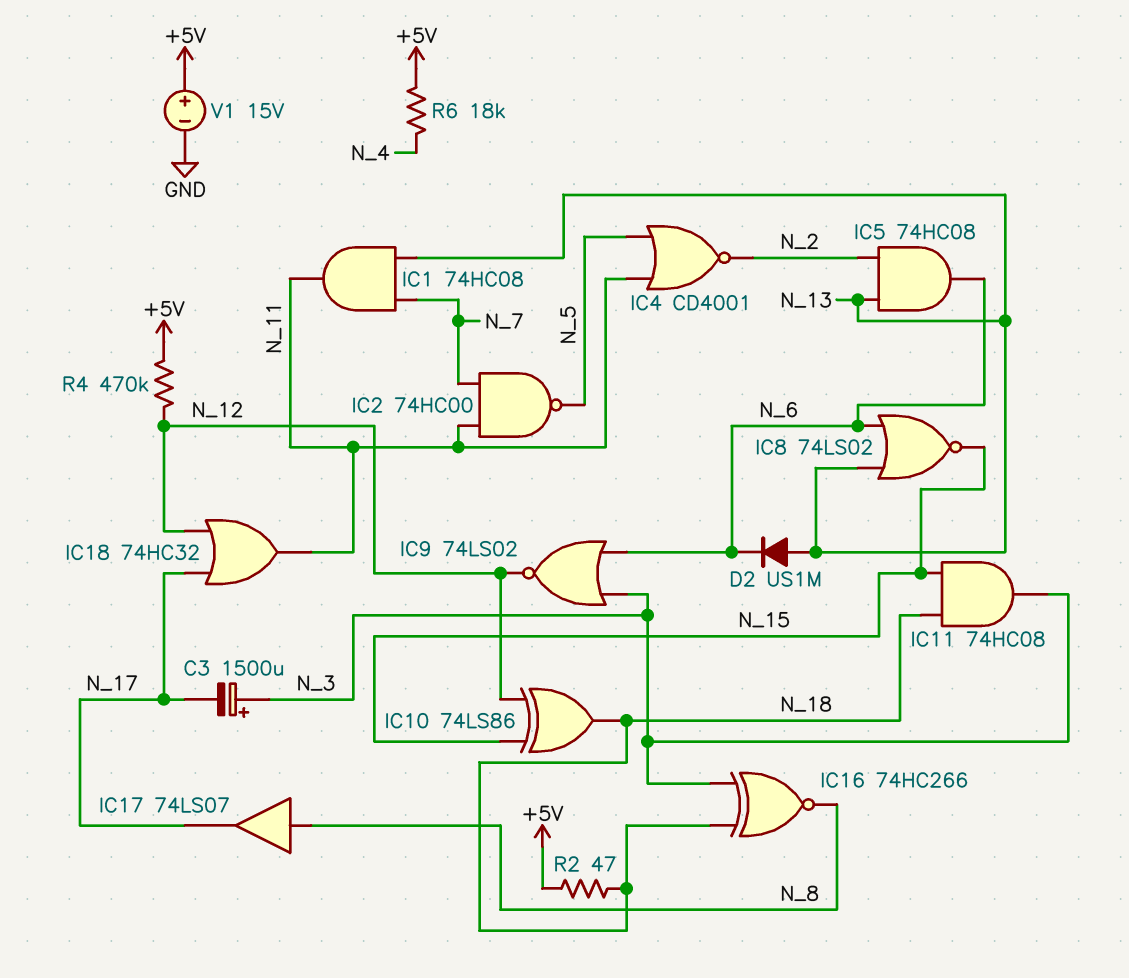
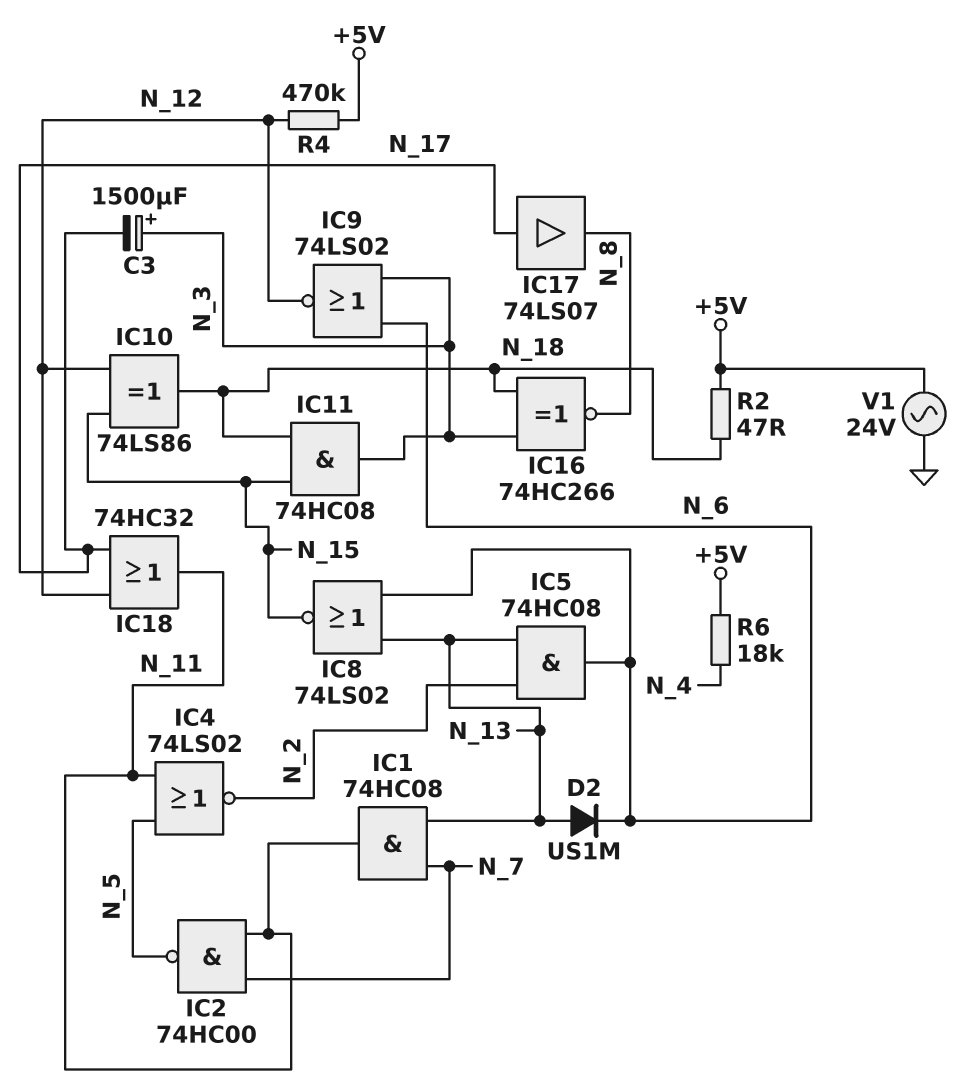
IC4: NOR CD4001 (in N_5, in N_11, out N_2) -> NOR 74LS02 (in N_5, in N_11, out N_2)
IC17: buffer 74LS07 (in N_8, out N_17) -> buffer 74LS07 (in N_17, out N_8)
V1: 15V (plus +5V, minus GND) -> AC 24V (+5V, GND)

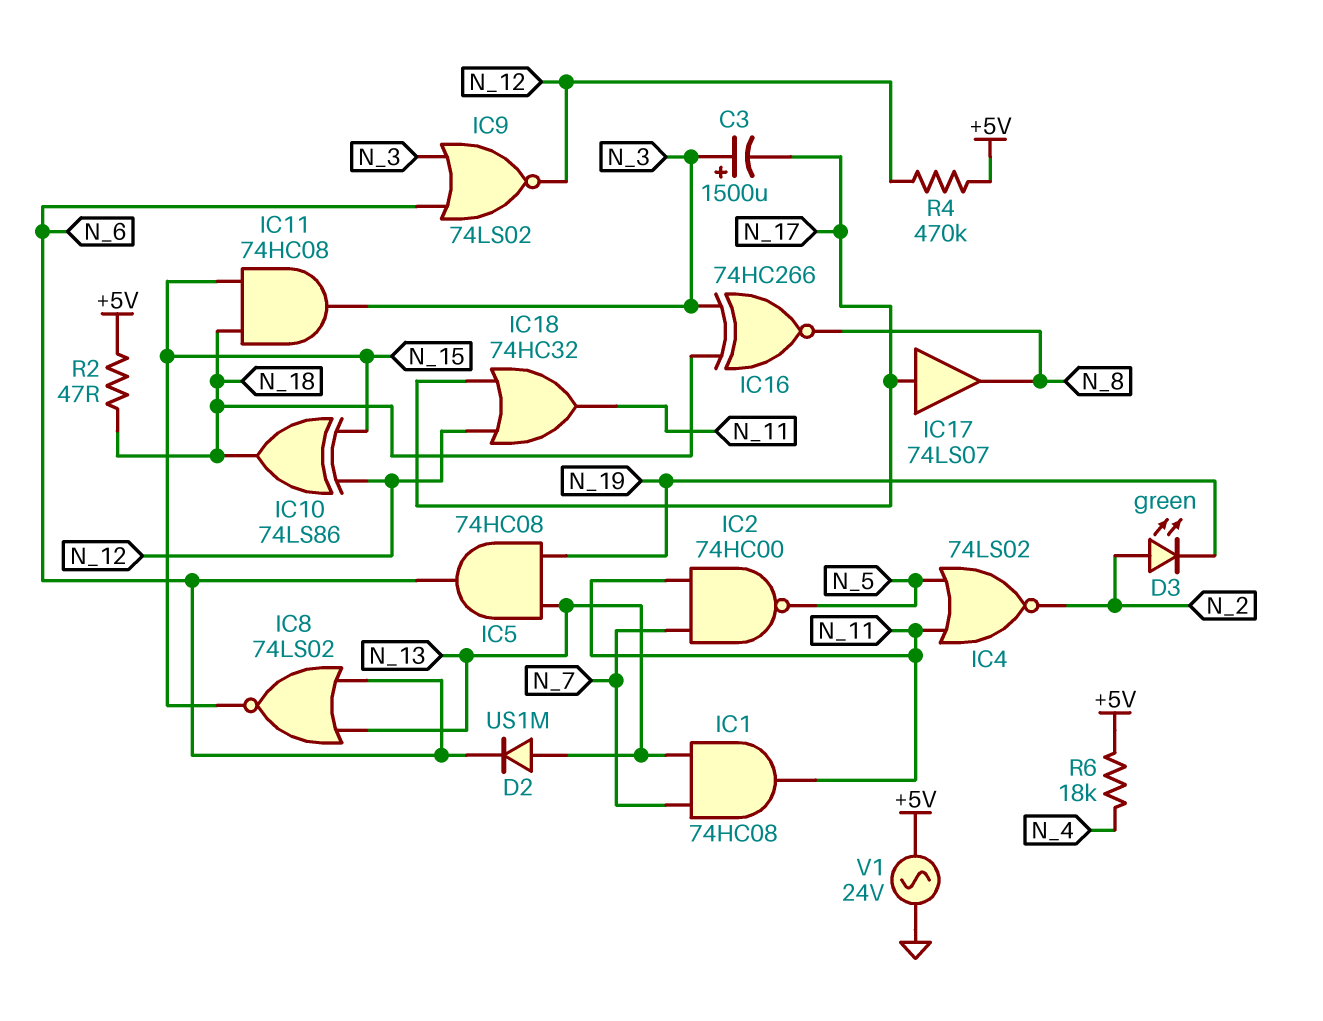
D3: none -> LED green (A N_2, K N_19)
IC5: AND 74HC08 (in N_2, in N_13, out N_6) -> AND 74HC08 (in N_13, in N_19, out N_6)

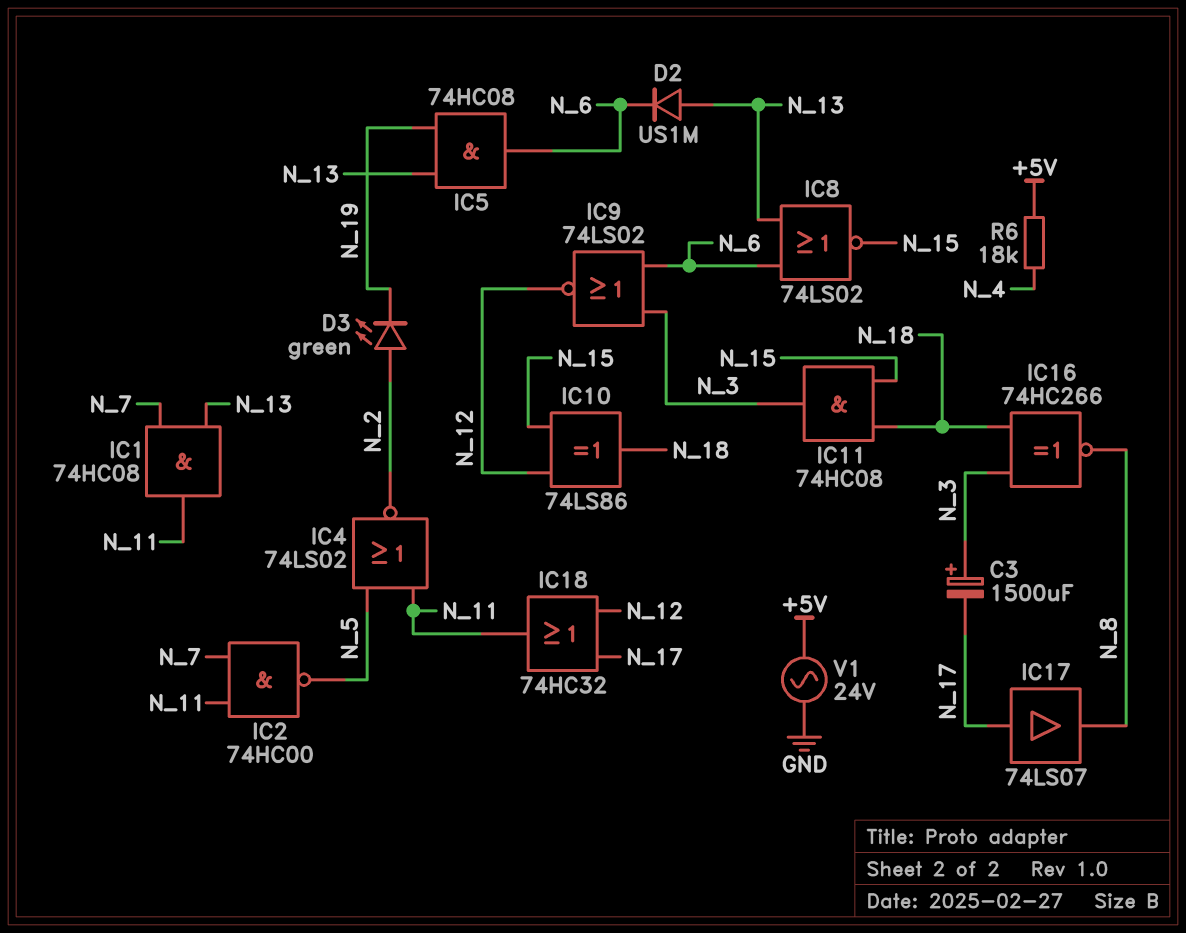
R2: 47 (+5V, N_18) -> none
R4: 470k (+5V, N_12) -> none

